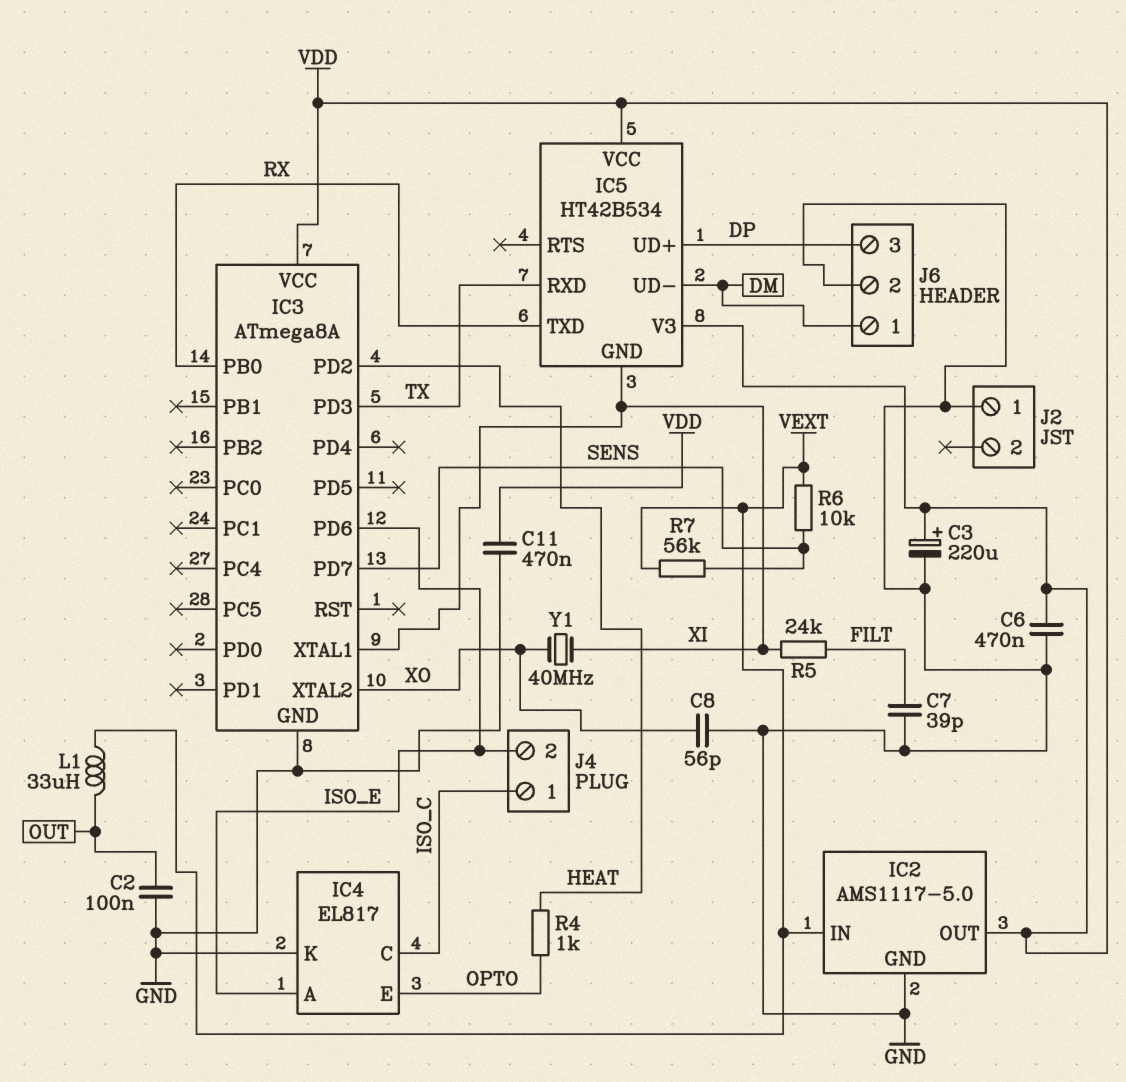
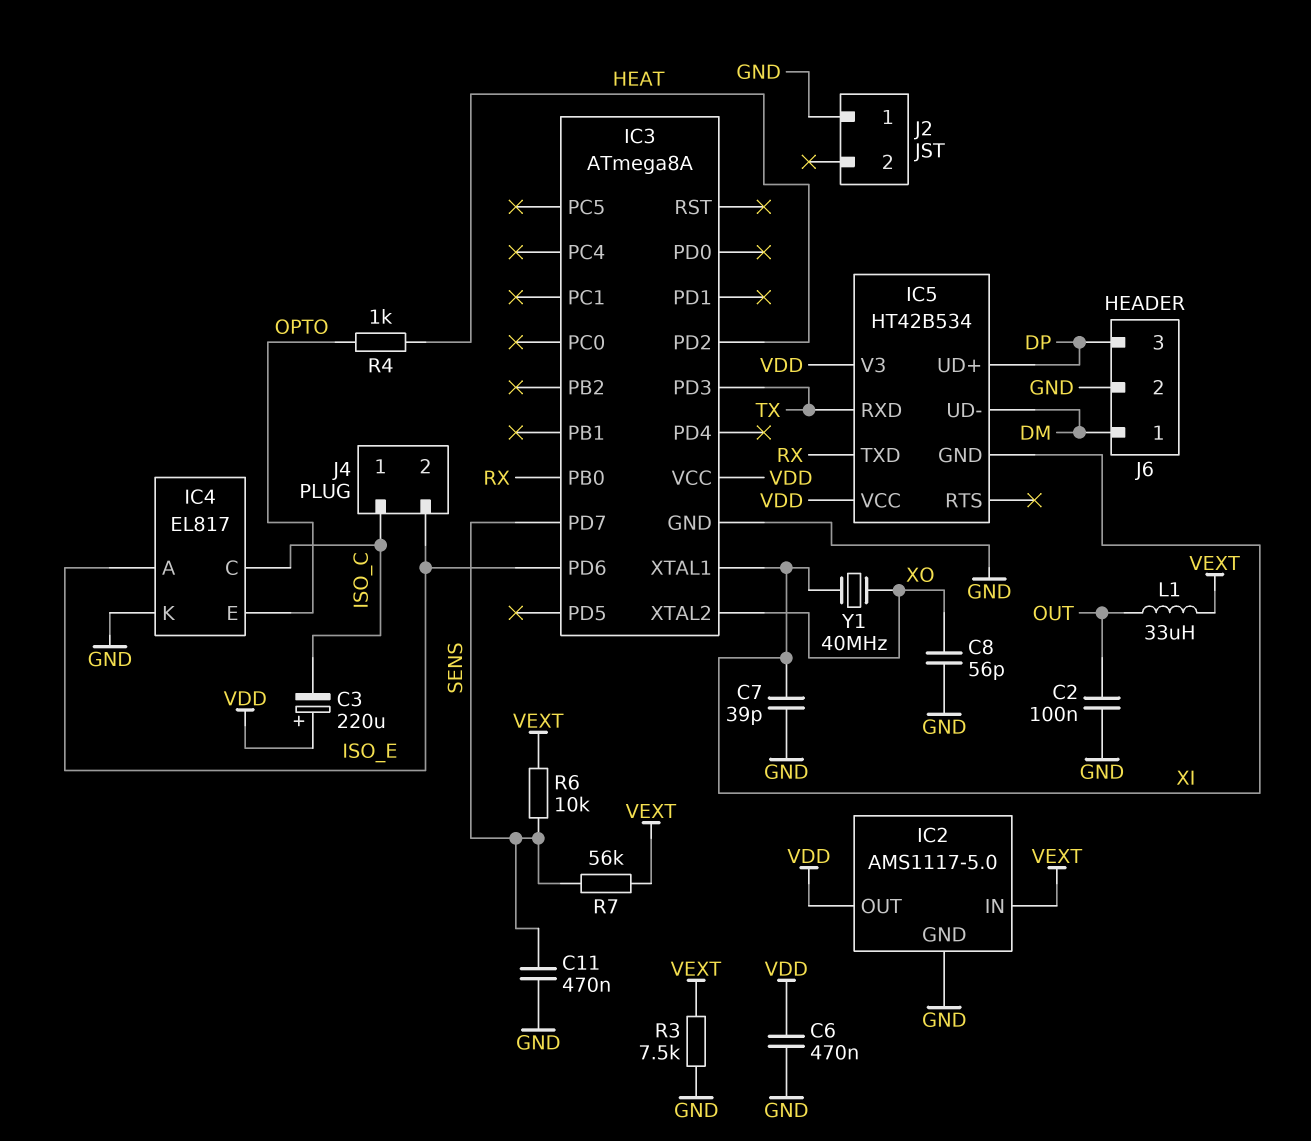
C3: 220uF (plus VDD, minus GND) -> 220uF (plus VDD, minus ISO_C)
C7: 39pF (FILT, GND) -> 39pF (GND, XI)
C11: 470nF (GND, VDD) -> 470nF (GND, SENS)
R3: none -> 7.5k (GND, VEXT)
R5: 24k (FILT, XI) -> none

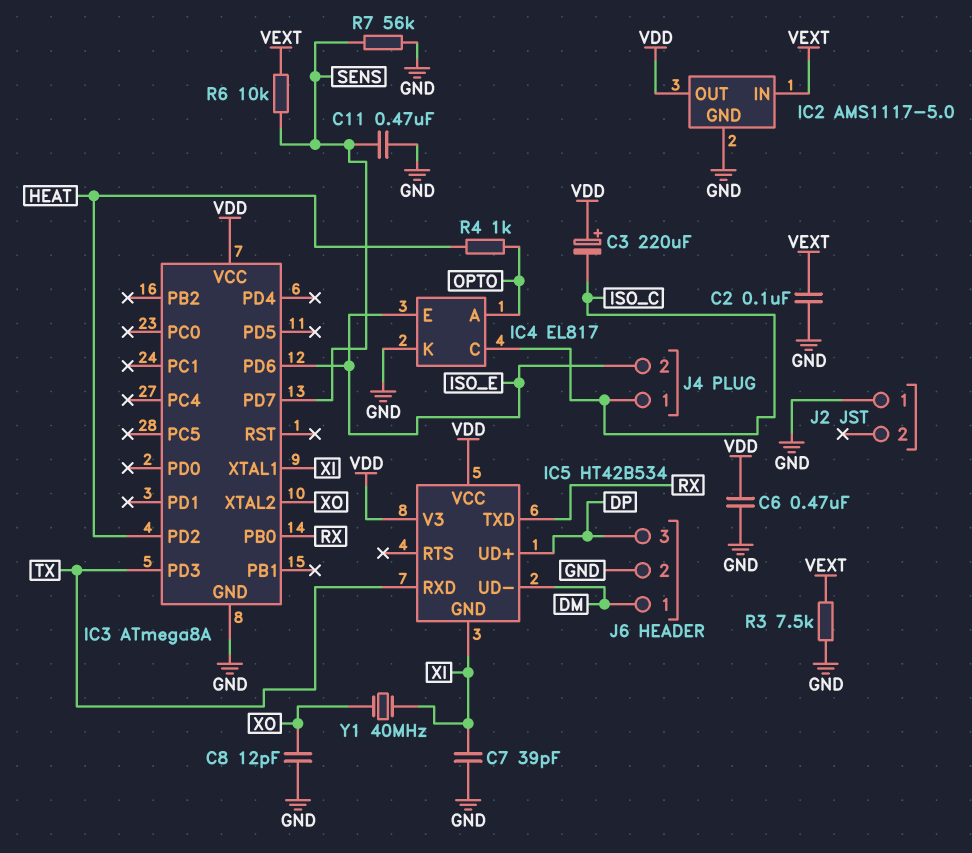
C2: 100nF (GND, OUT) -> 100nF (GND, VEXT)
C8: 56pF (GND, XO) -> 12pF (GND, XO)
IC4 pin A: ISO_E -> OPTO
IC4 pin E: OPTO -> ISO_E
L1: 33uH (OUT, VEXT) -> none
R7: 56k (SENS, VEXT) -> 56k (GND, SENS)

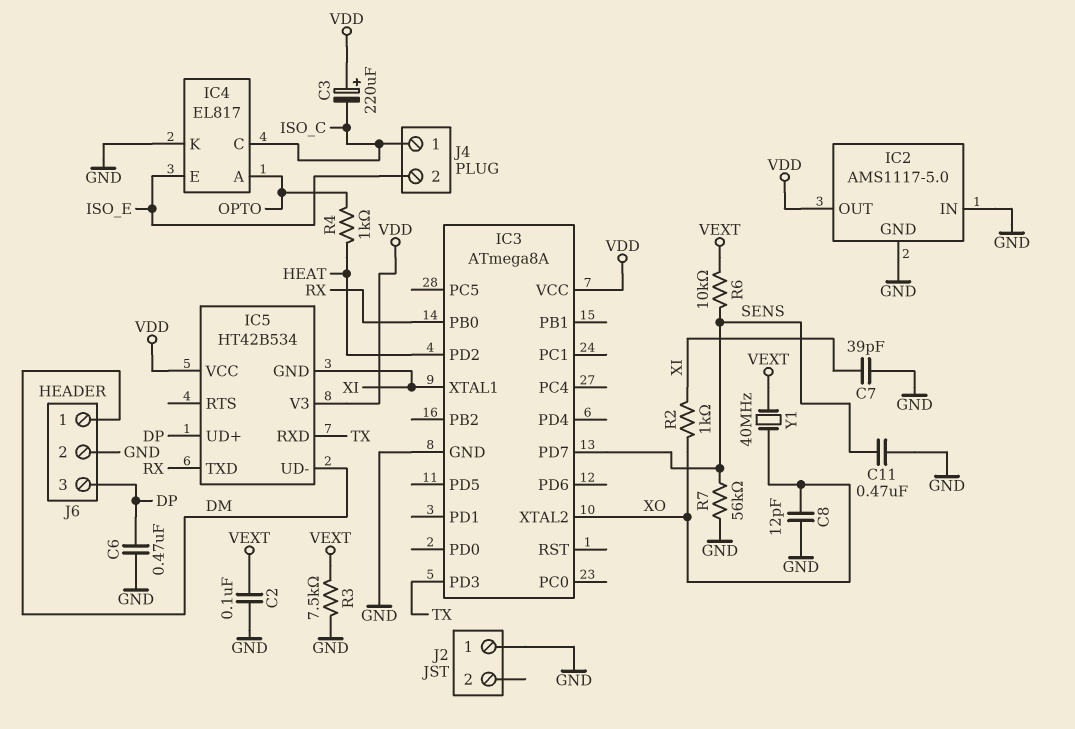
C6: 470nF (GND, VDD) -> 470nF (DP, GND)
IC2 pin IN: VEXT -> GND
IC3 pin PD6: ISO_E -> none
R2: none -> 1k (XI, XO)
Y1: 40MHz (XI, XO) -> 40MHz (VEXT, XO)

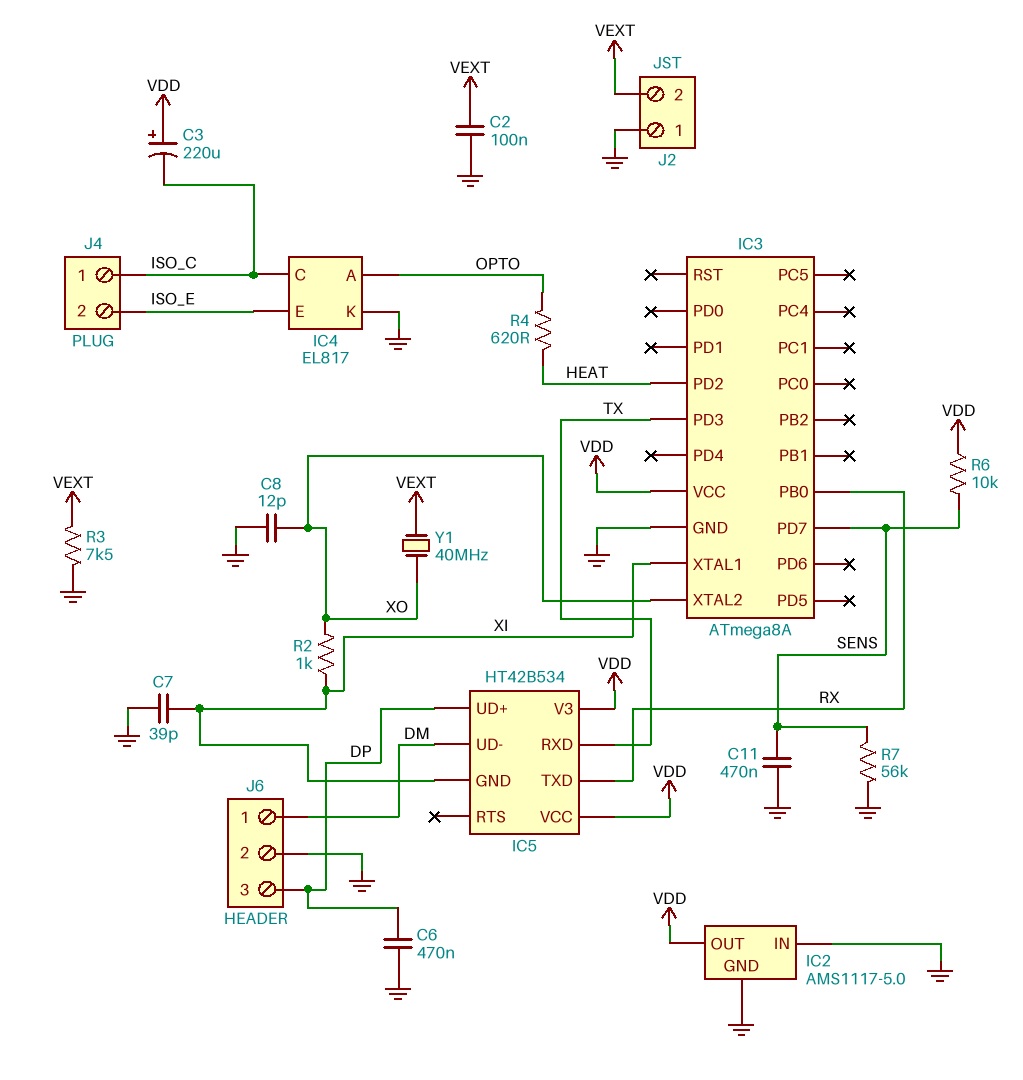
J2 pin 2: none -> VEXT
R4: 1k (HEAT, OPTO) -> 620 (HEAT, OPTO)
R6: 10k (SENS, VEXT) -> 10k (SENS, VDD)

